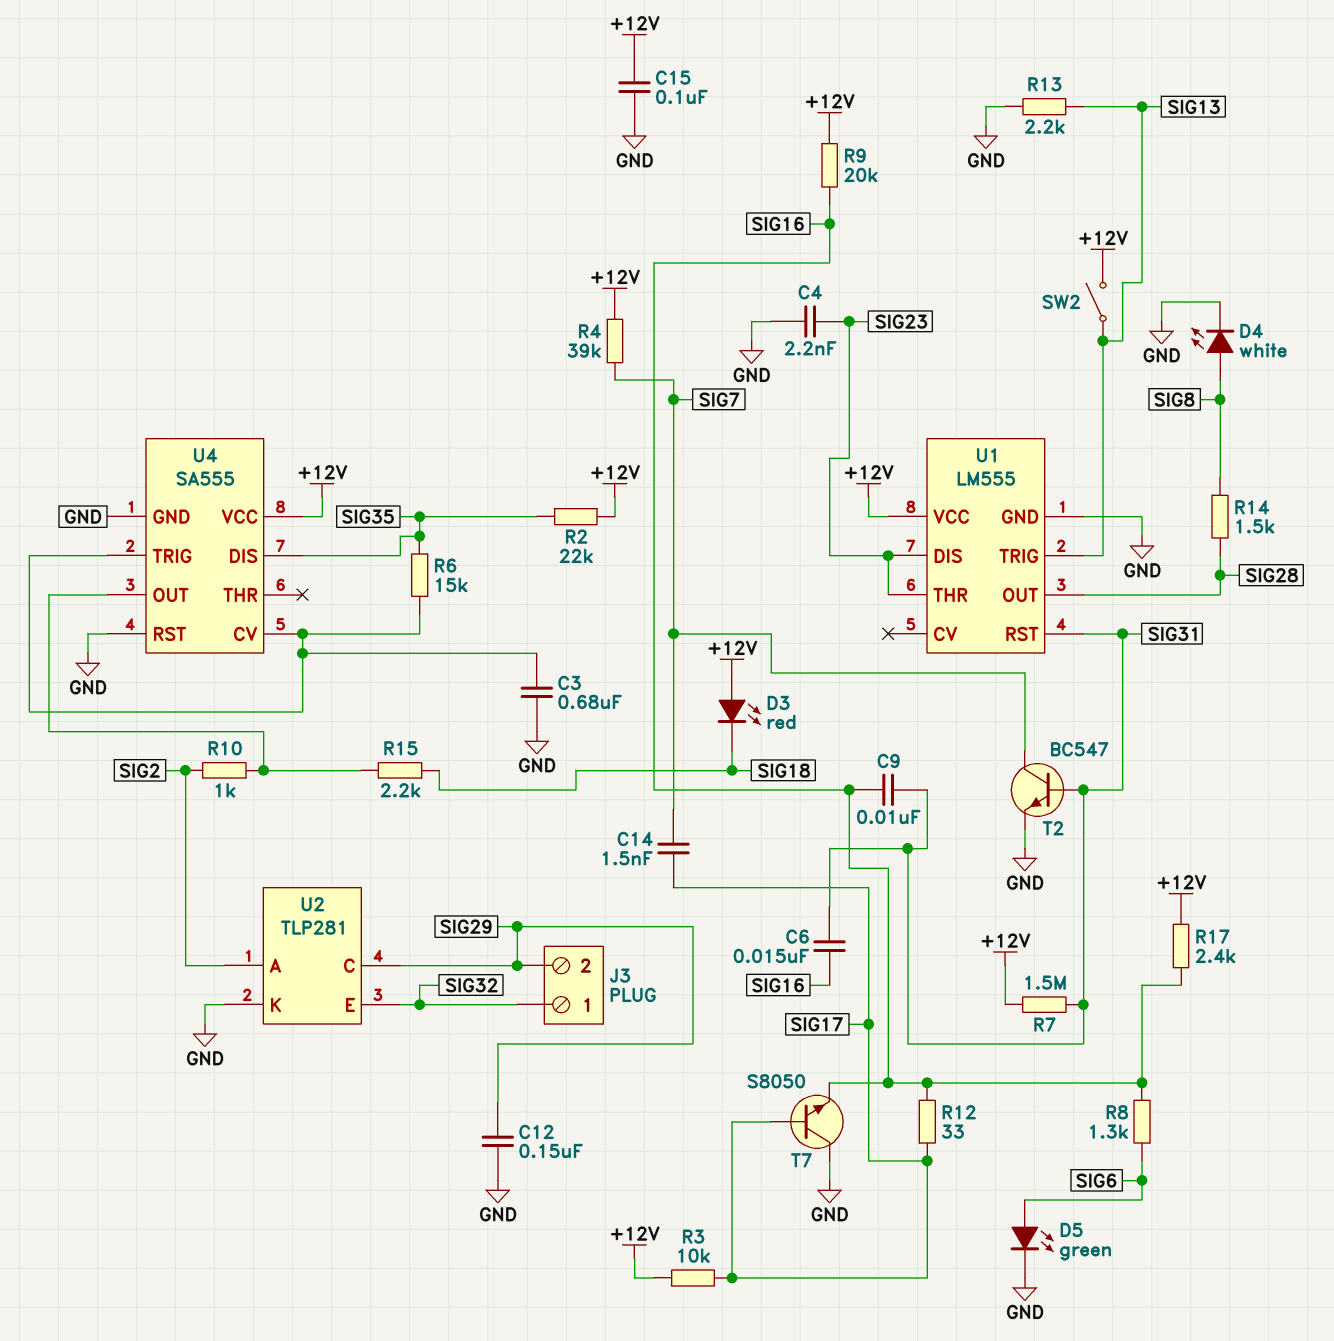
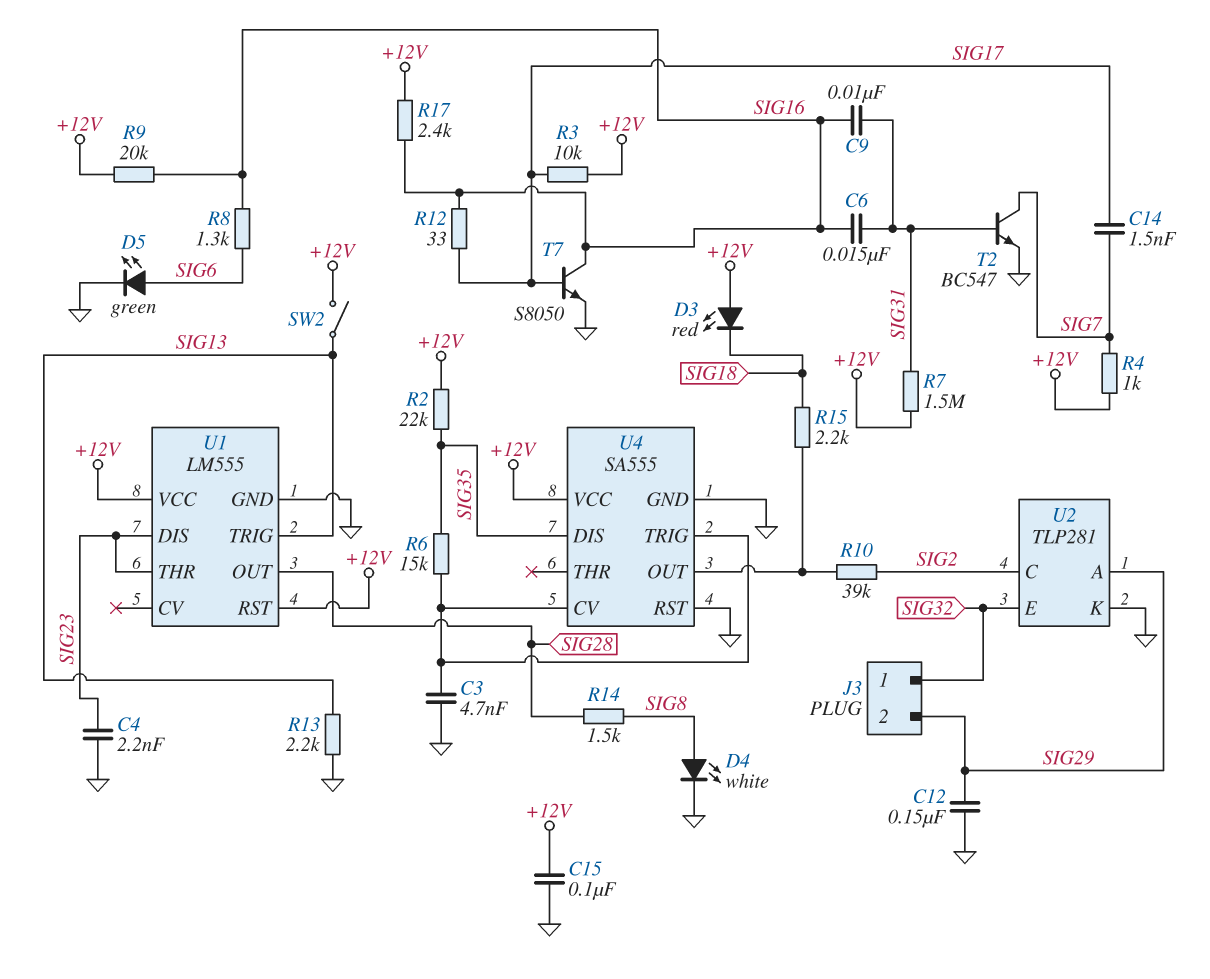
C3: 680nF (GND, U4/CV) -> 4.7nF (GND, U4/CV)
R4: 39k (+12V, SIG7) -> 1k (+12V, SIG7)
R10: 1k (SIG2, U4/OUT) -> 39k (SIG2, U4/OUT)
T7: NPN S8050 (B SIG17, C GND, E SIG16) -> NPN S8050 (B SIG17, C SIG16, E GND)
U1 pin RST: SIG31 -> +12V
U2 pin A: SIG2 -> SIG29
U2 pin C: SIG29 -> SIG2

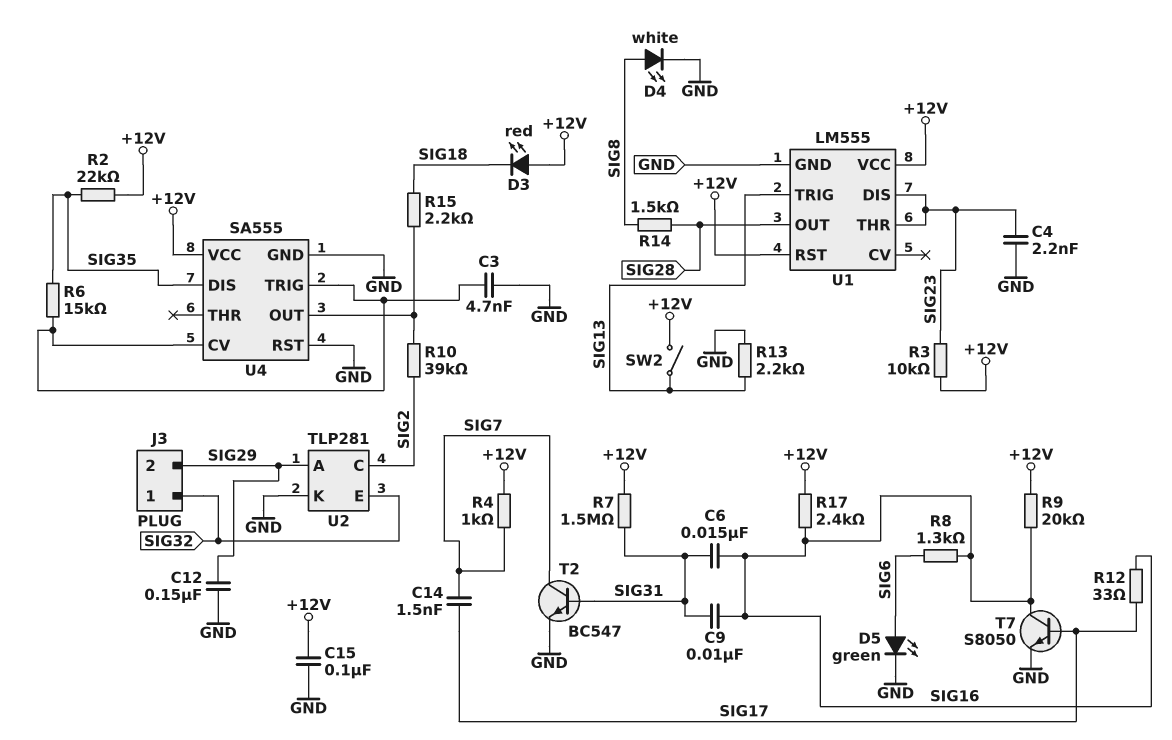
R3: 10k (+12V, SIG17) -> 10k (+12V, SIG23)

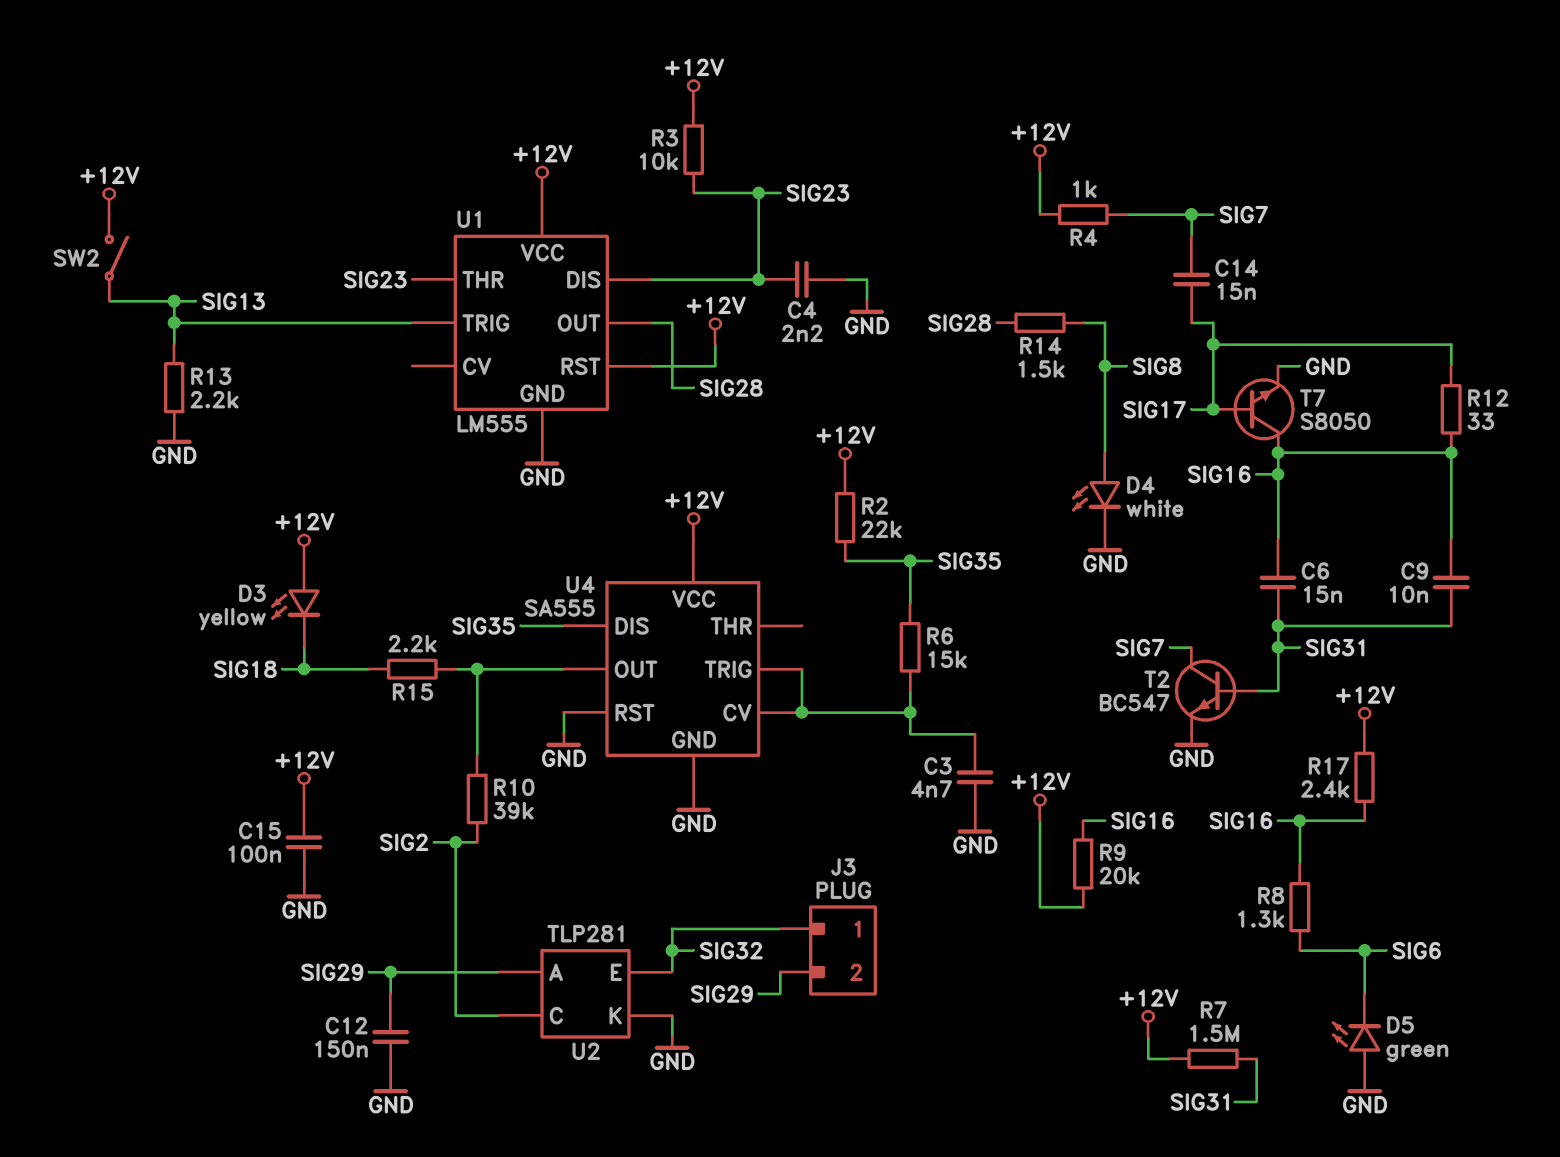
C14: 1.5nF (SIG7, SIG17) -> 15nF (SIG7, SIG17)
D3: LED red (A +12V, K SIG18) -> LED yellow (A +12V, K SIG18)
D5: LED green (A SIG6, K GND) -> LED green (A GND, K SIG6)

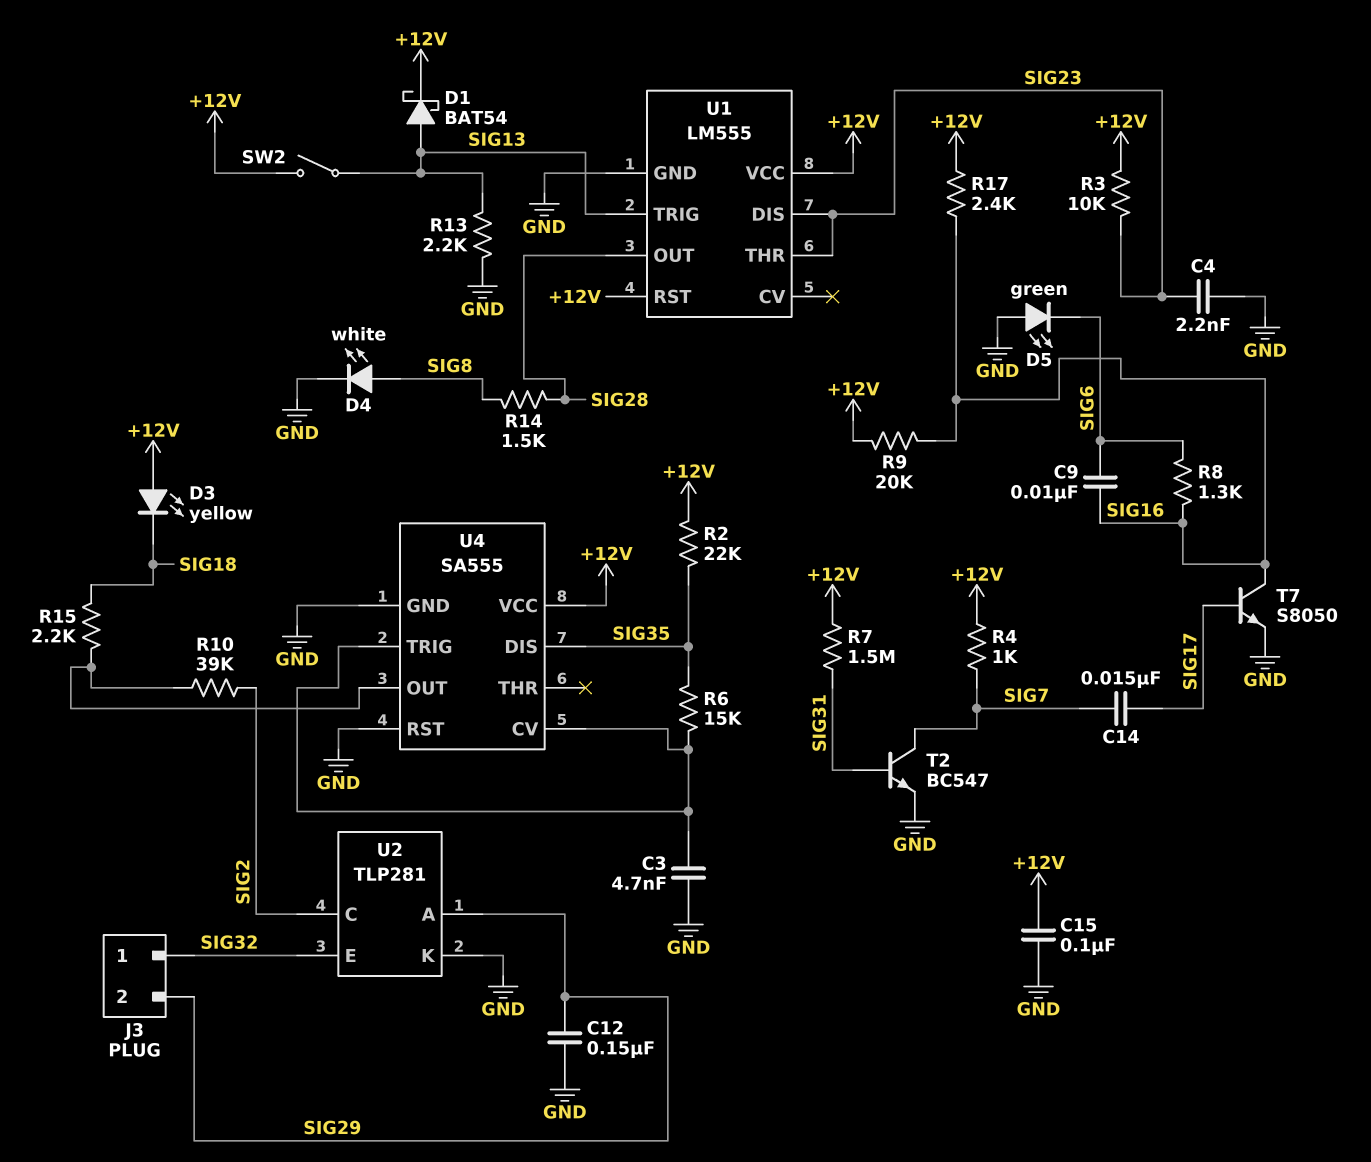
C6: 15nF (SIG16, SIG31) -> none
C9: 10nF (SIG16, SIG31) -> 10nF (SIG6, SIG16)
D1: none -> schottky BAT54 (A SIG13, K +12V)
R12: 33 (SIG16, SIG17) -> none

